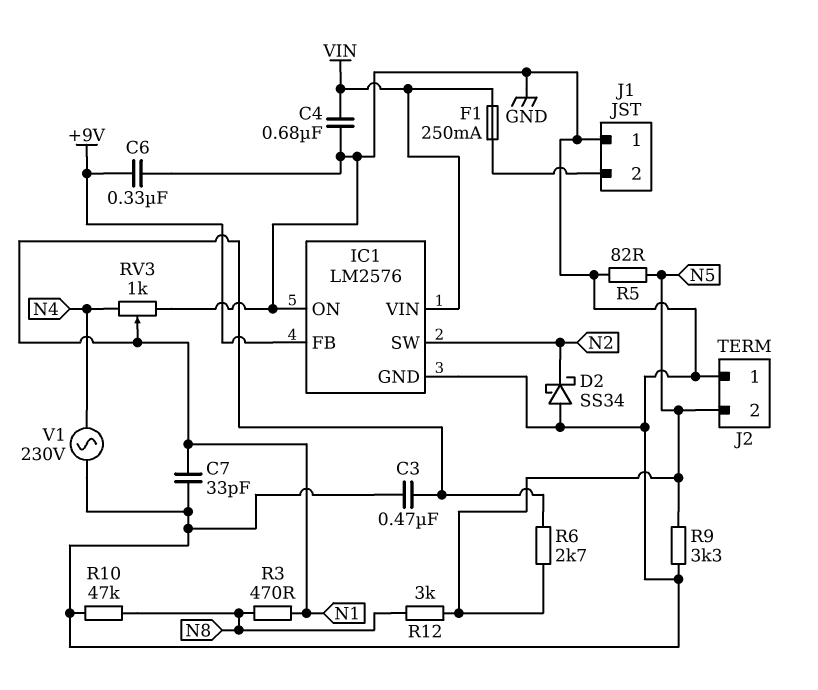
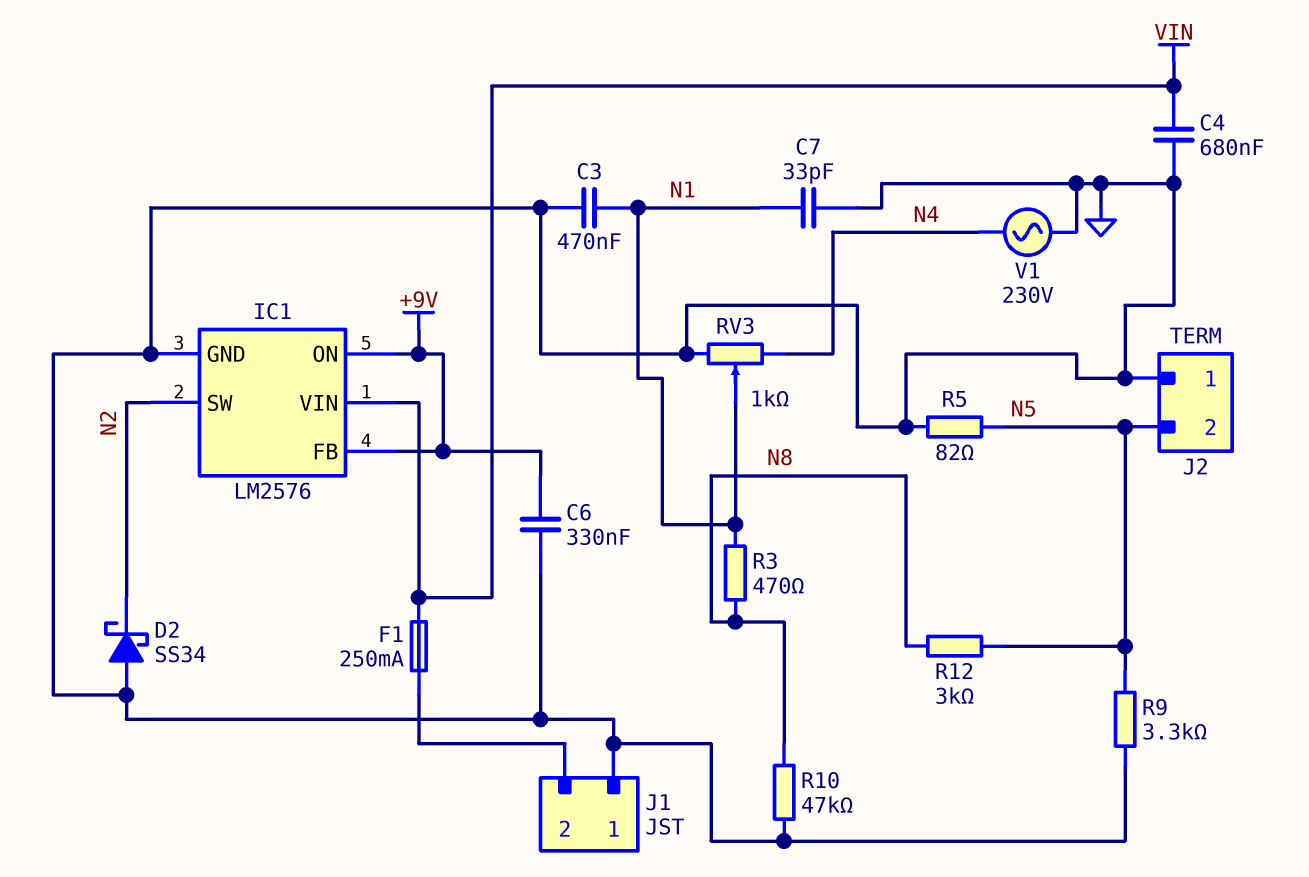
IC1 pin ON: GND -> +9V
R6: 2.7k (N1, N5) -> none

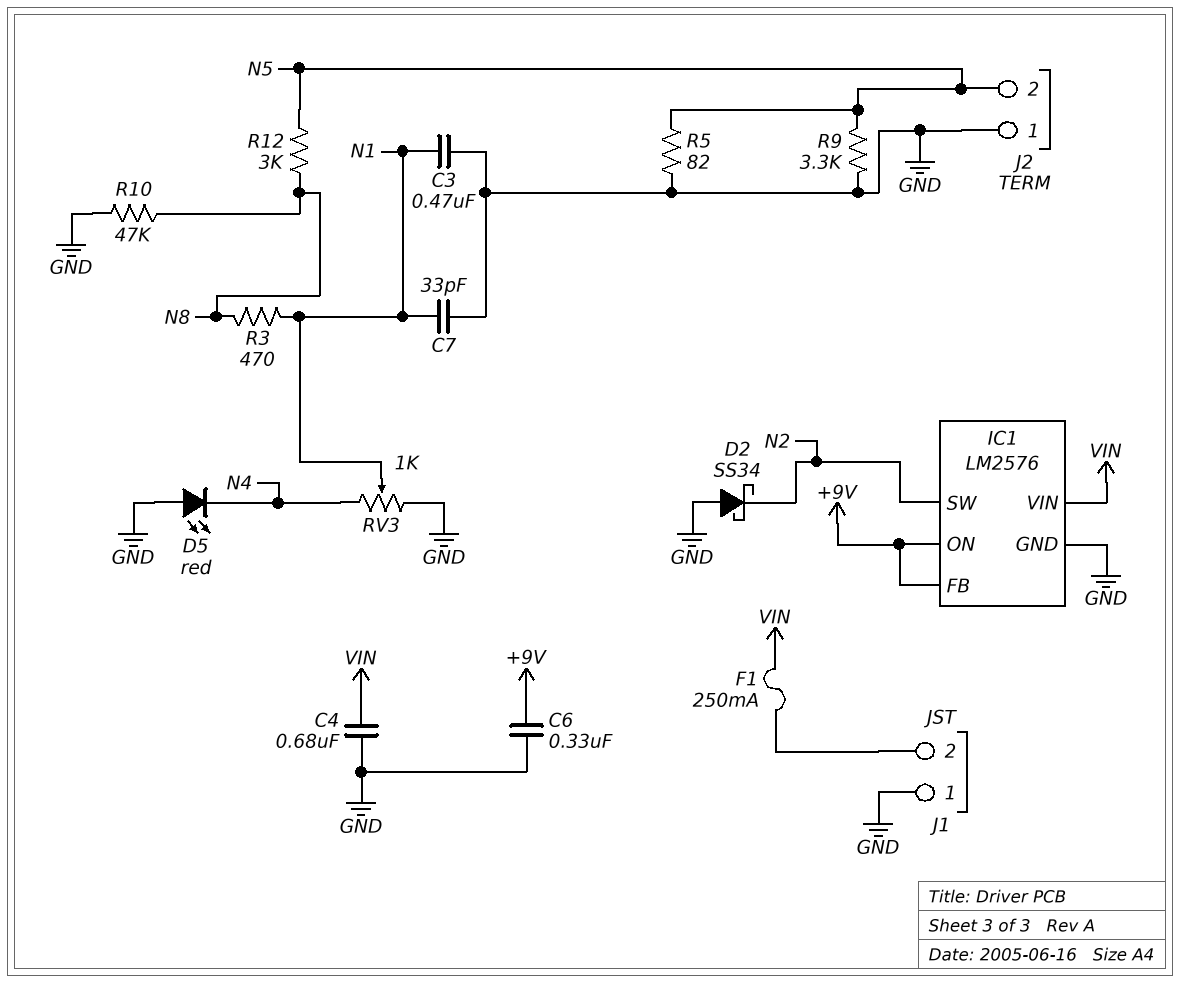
D5: none -> LED red (A GND, K N4)
V1: AC 230V (GND, N4) -> none

